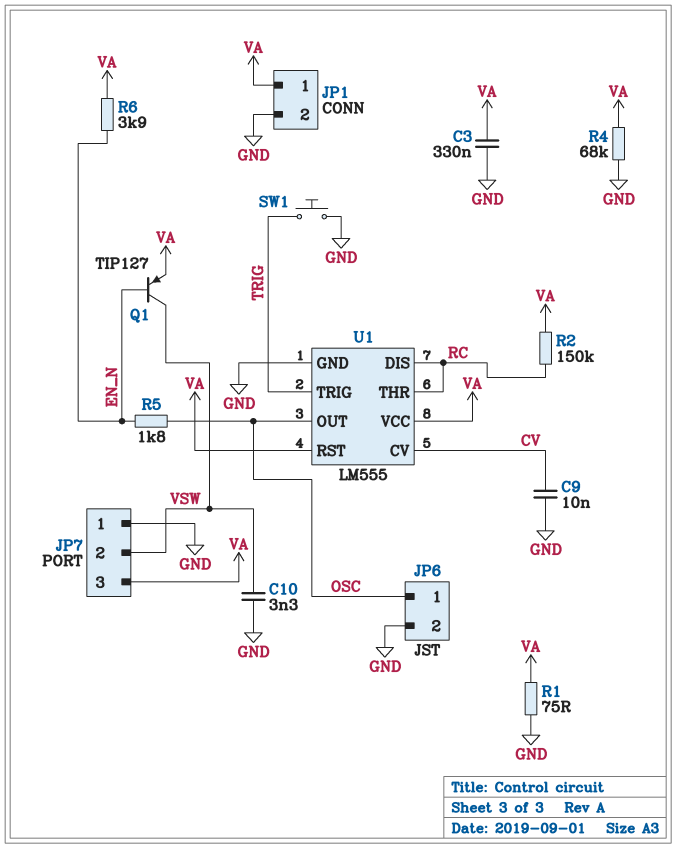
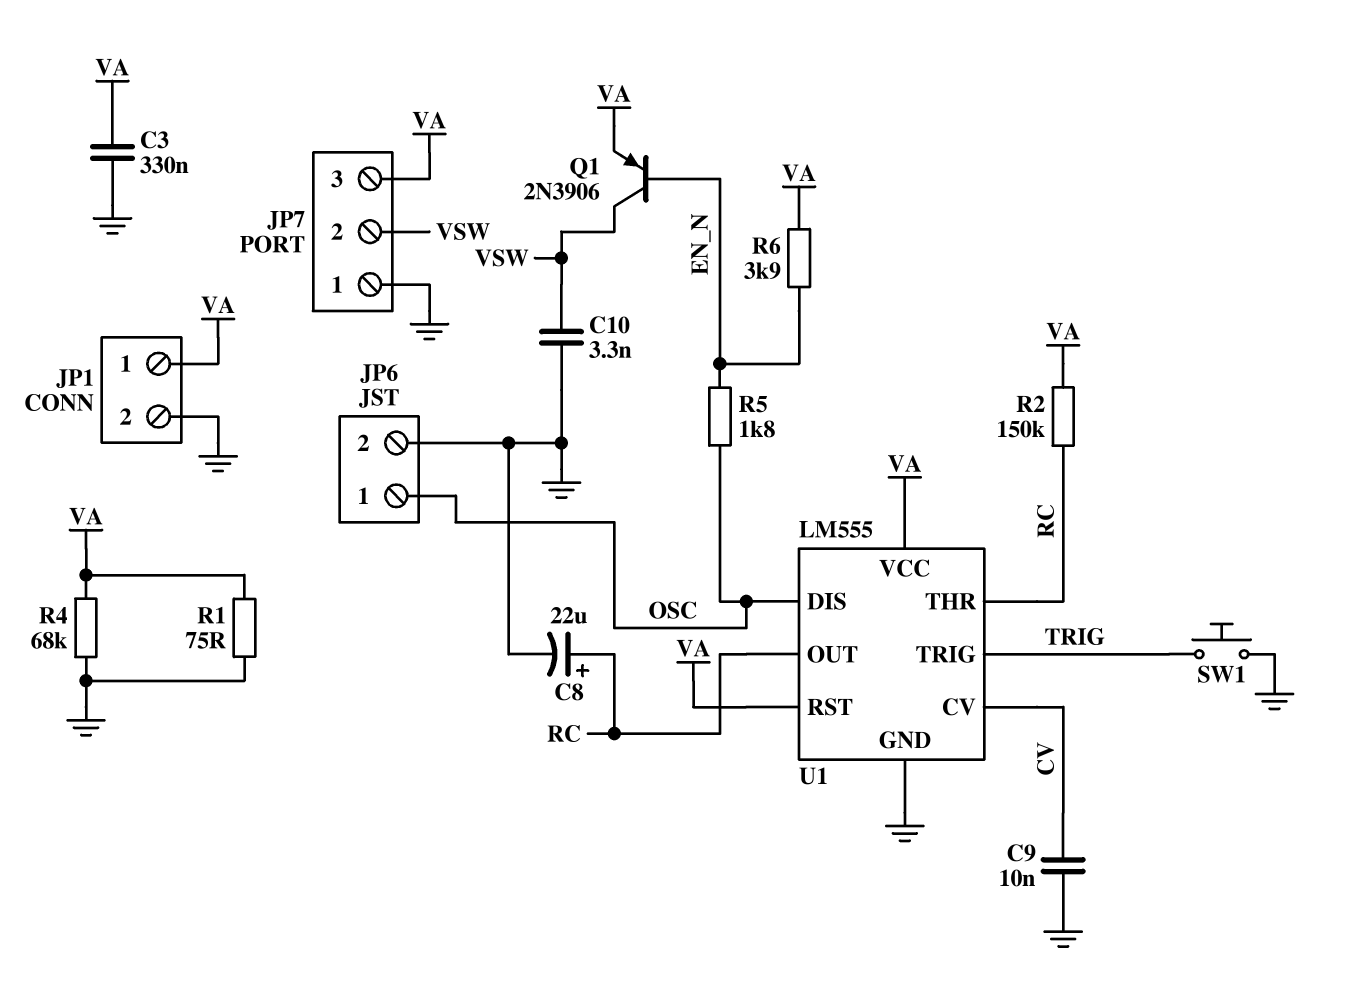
C8: none -> 22uF (plus RC, minus GND)
Q1: PNP TIP127 (B EN_N, C VSW, E VA) -> PNP 2N3906 (B EN_N, C VSW, E VA)
U1 pin DIS: RC -> OSC
U1 pin OUT: OSC -> RC

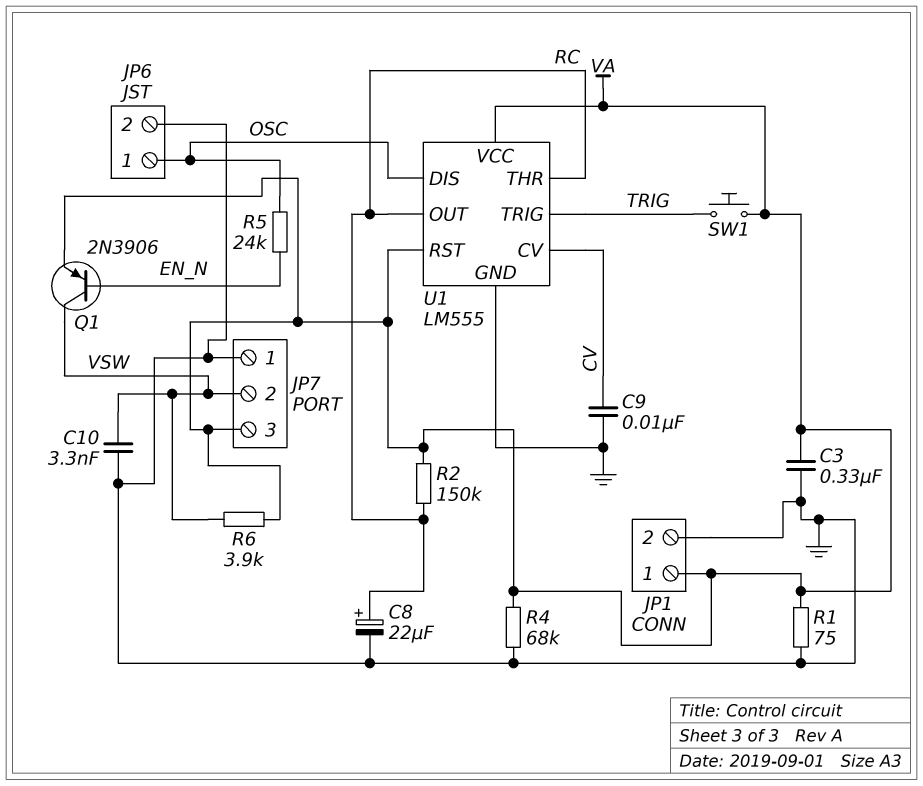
R5: 1.8k (EN_N, OSC) -> 24k (EN_N, OSC)
R6: 3.9k (EN_N, VA) -> 3.9k (VA, VSW)
SW1: button (GND, TRIG) -> button (TRIG, VA)

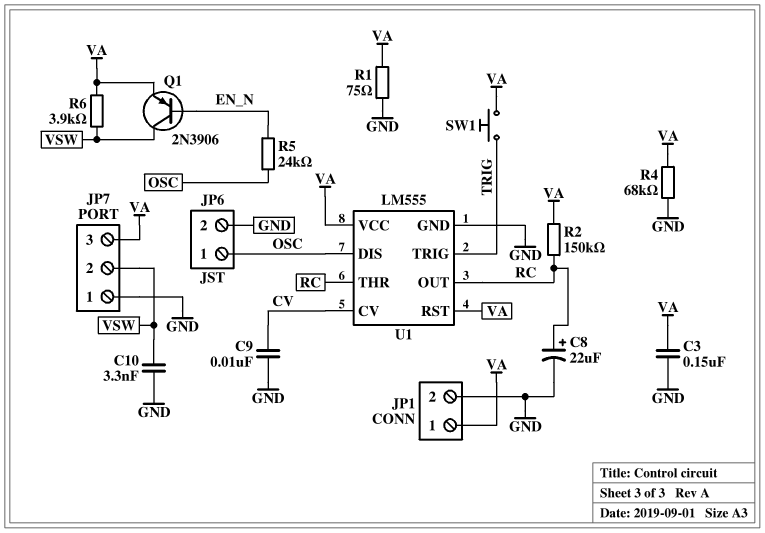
C3: 330nF (GND, VA) -> 150nF (GND, VA)

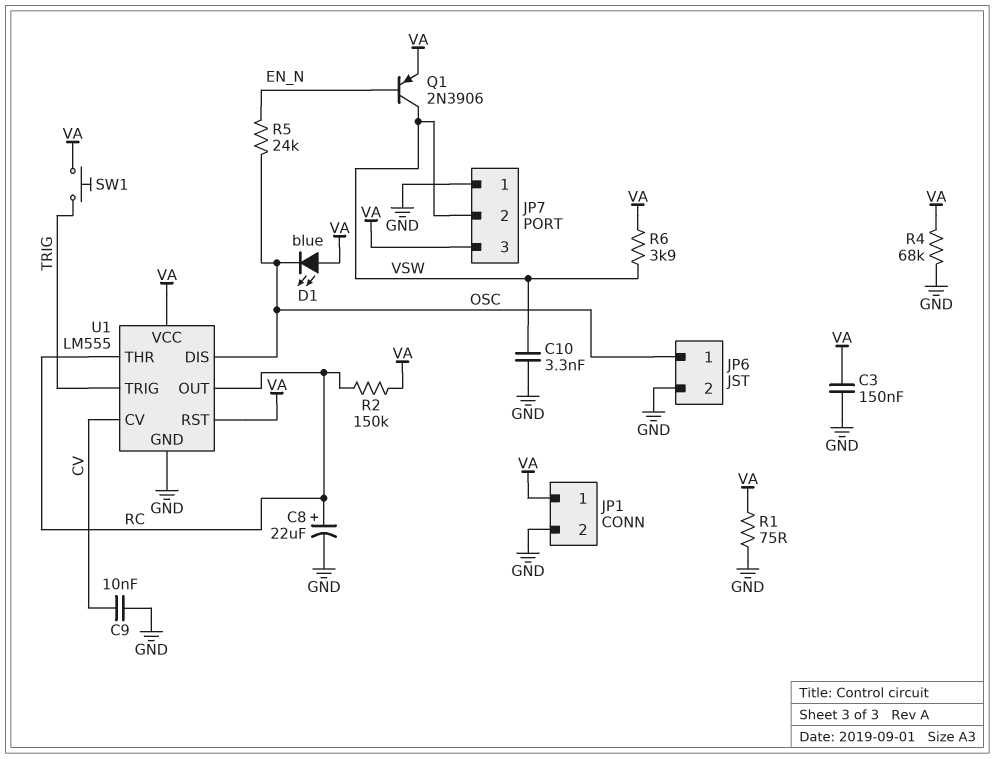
D1: none -> LED blue (A VA, K OSC)

